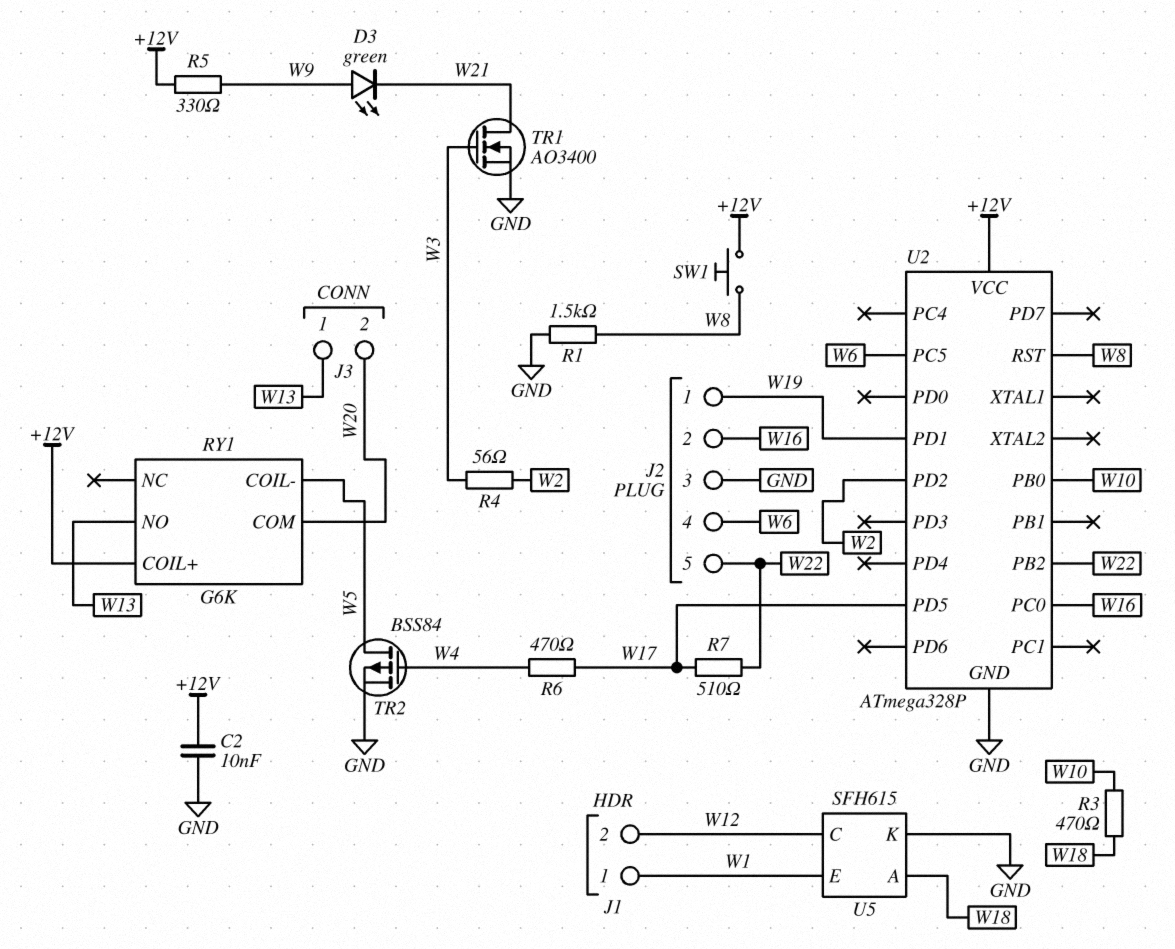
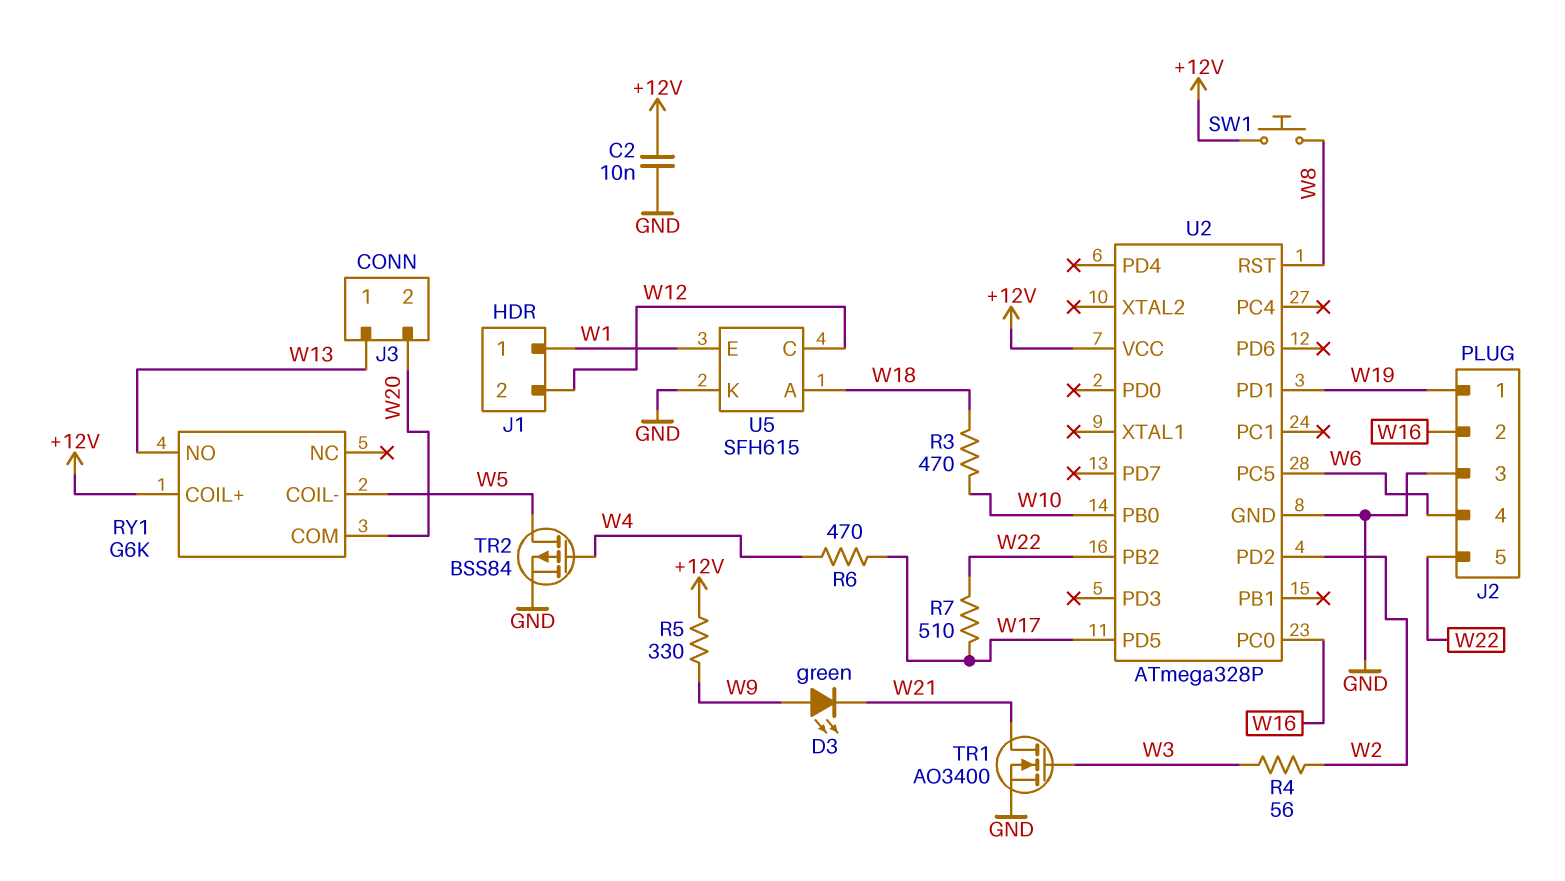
R1: 1.5k (GND, W8) -> none

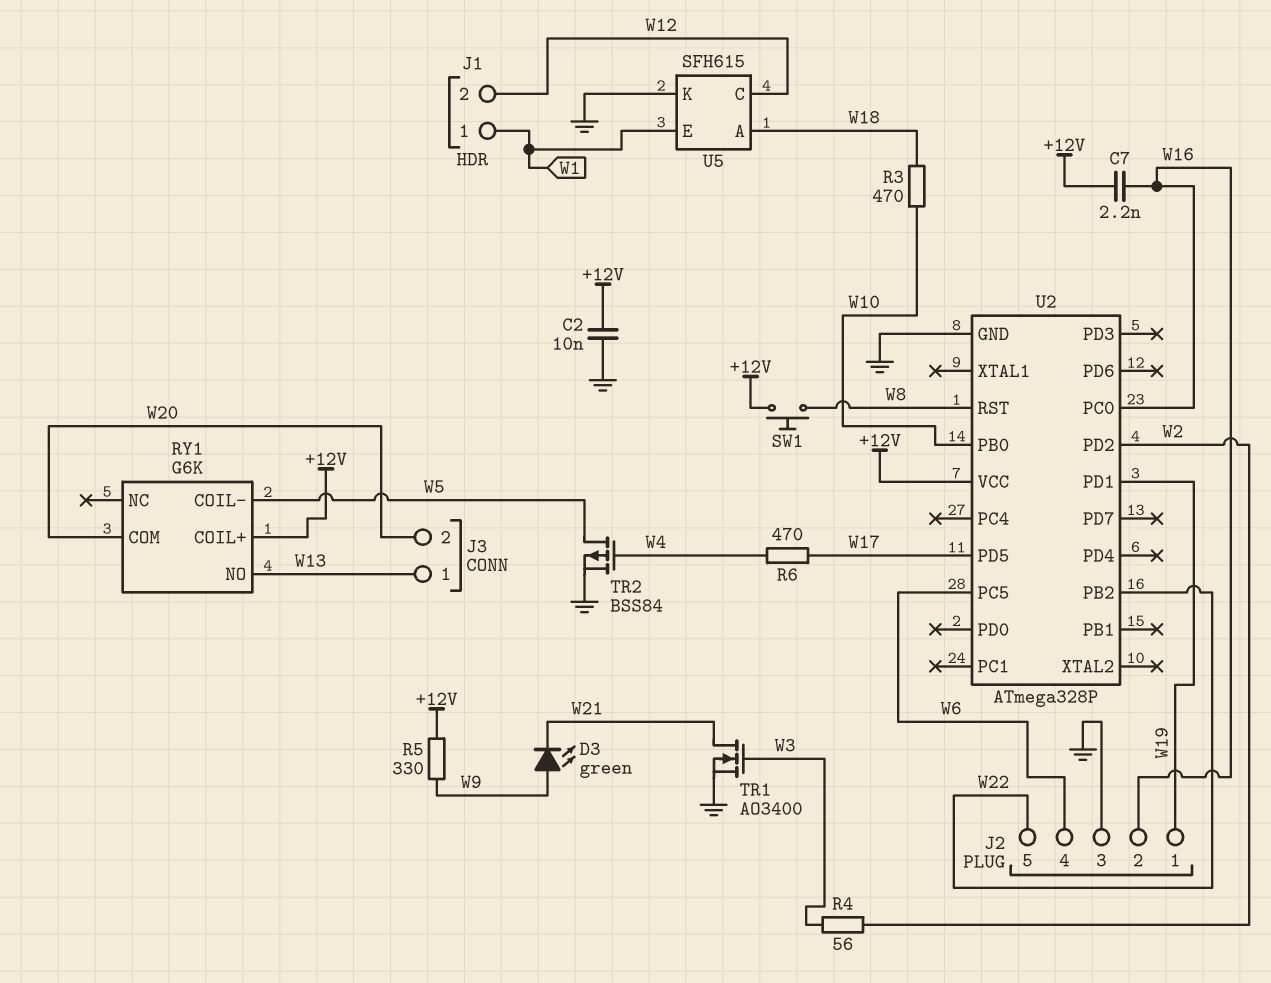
C7: none -> 2.2nF (+12V, W16)
R7: 510 (W17, W22) -> none

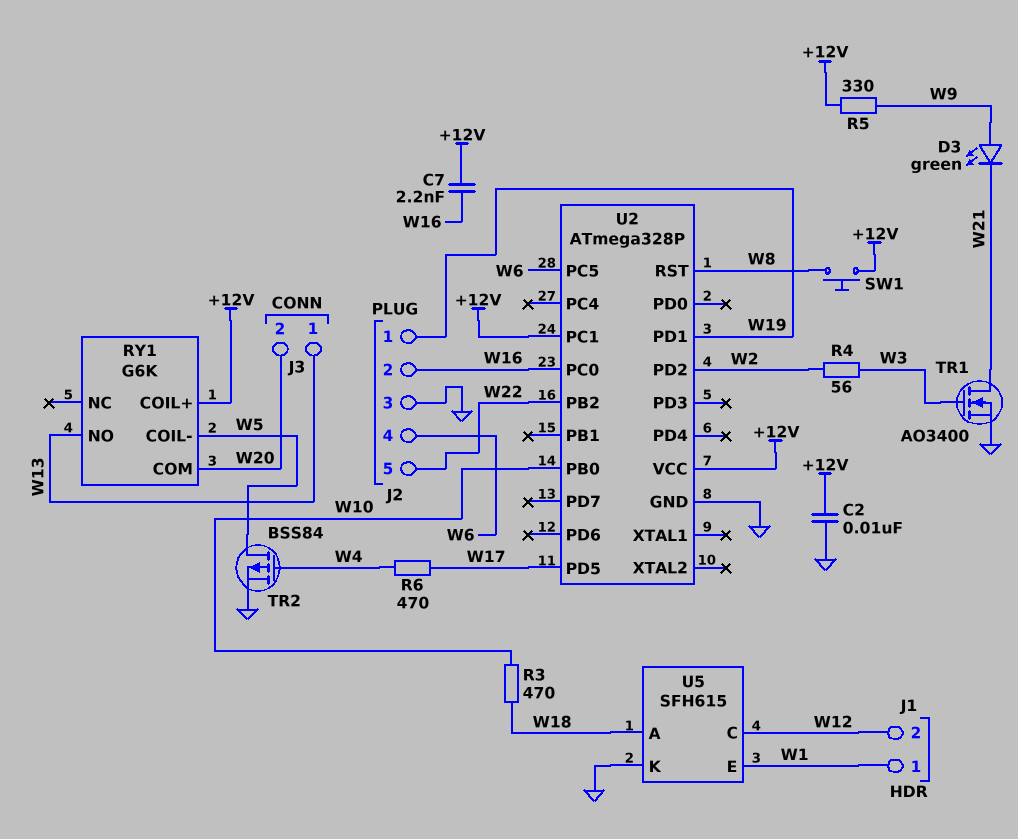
U2 pin PC1: none -> +12V

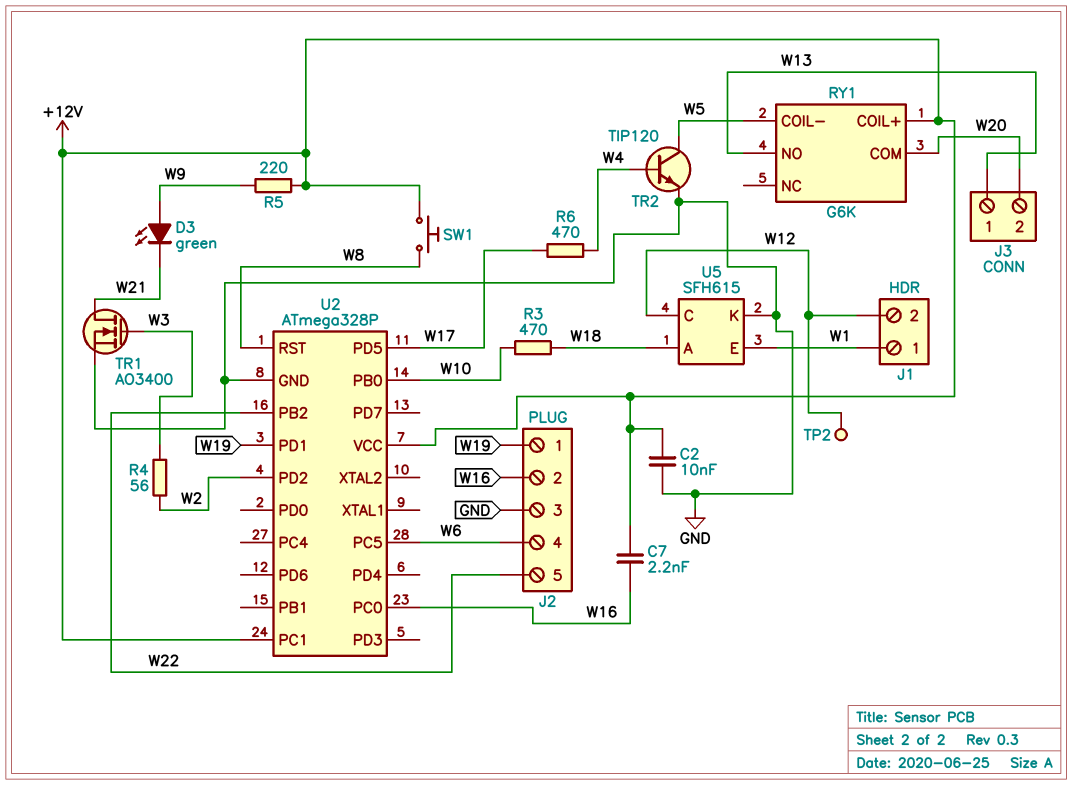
R5: 330 (+12V, W9) -> 220 (+12V, W9)
TP2: none -> test point (W12)
TR2: PMOS BSS84 (G W4, D W5, S GND) -> NPN TIP120 (B W4, C W5, E GND)

